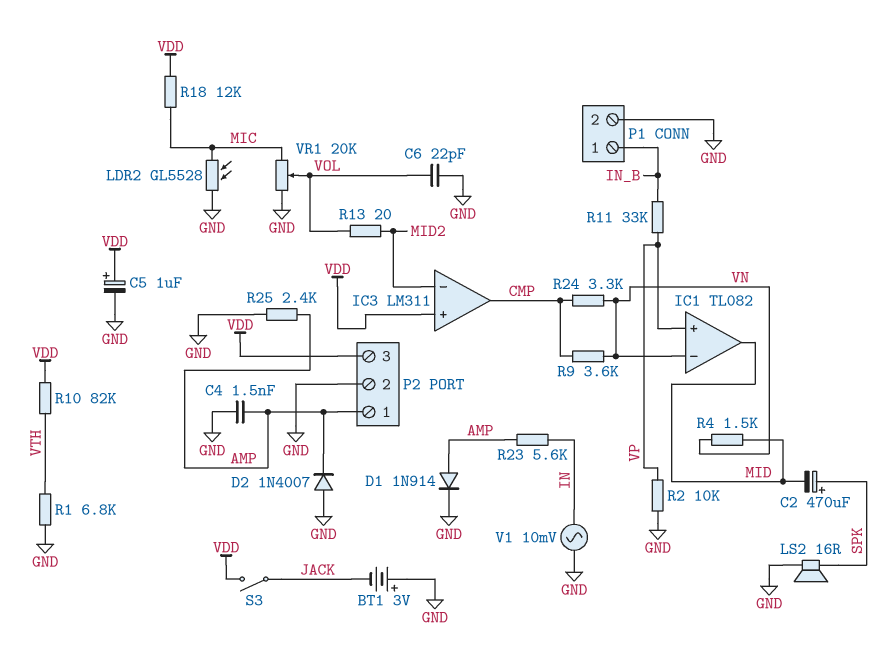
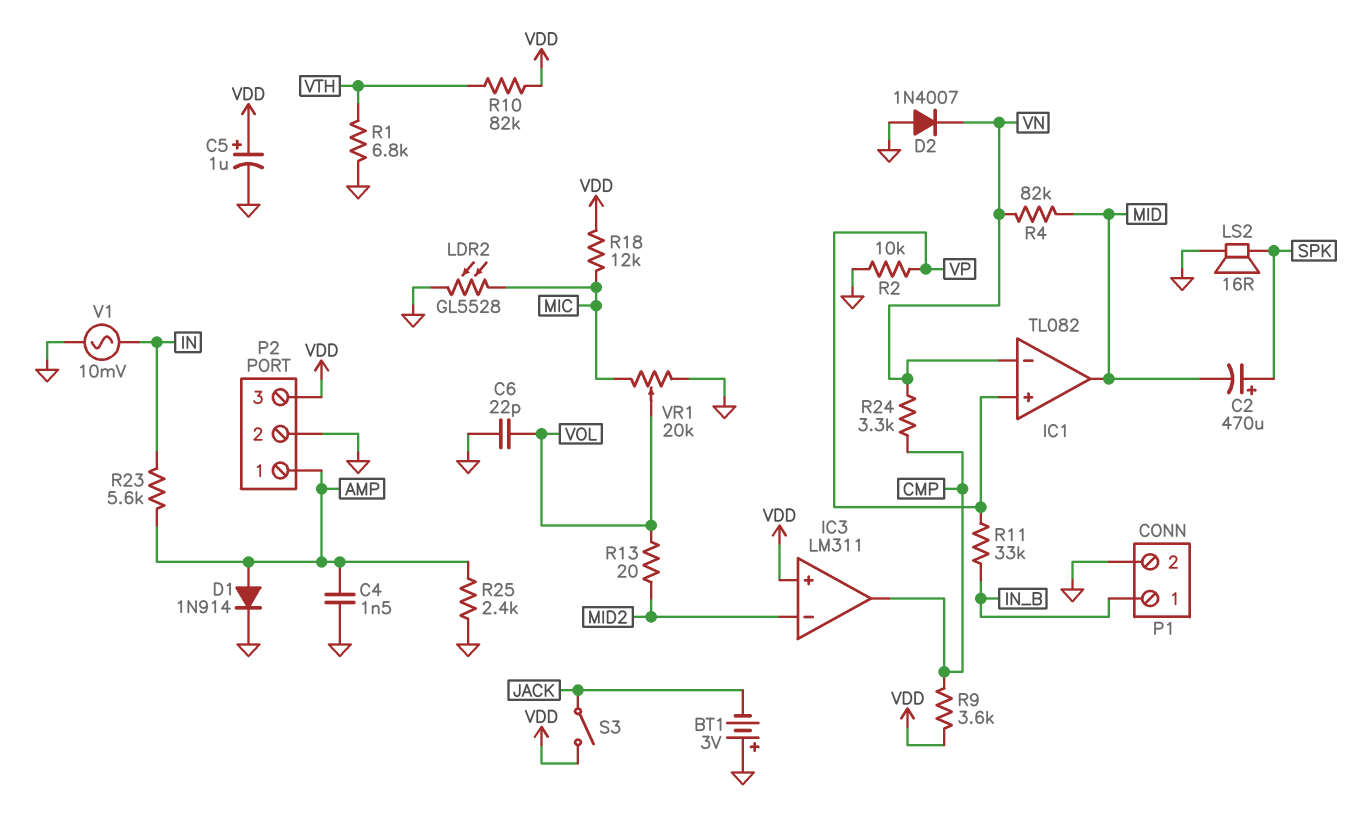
D2: diode 1N4007 (A GND, K AMP) -> diode 1N4007 (A GND, K VN)
R4: 1.5k (MID, VN) -> 82k (MID, VN)
R9: 3.6k (CMP, VN) -> 3.6k (CMP, VDD)

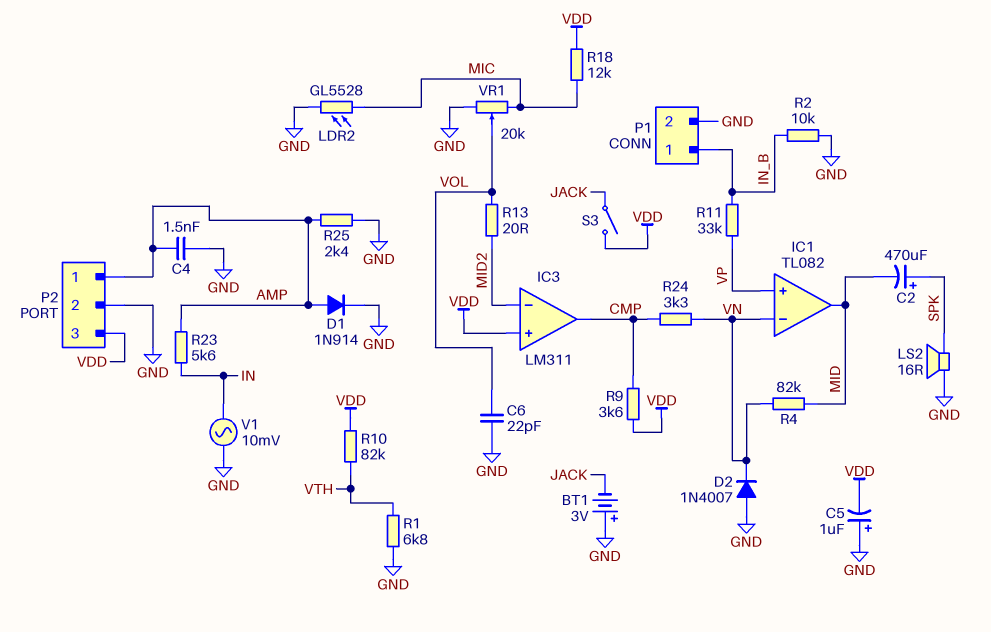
C5: 1uF (plus VDD, minus GND) -> 1uF (plus GND, minus VDD)
R2: 10k (GND, VP) -> 10k (GND, IN_B)

